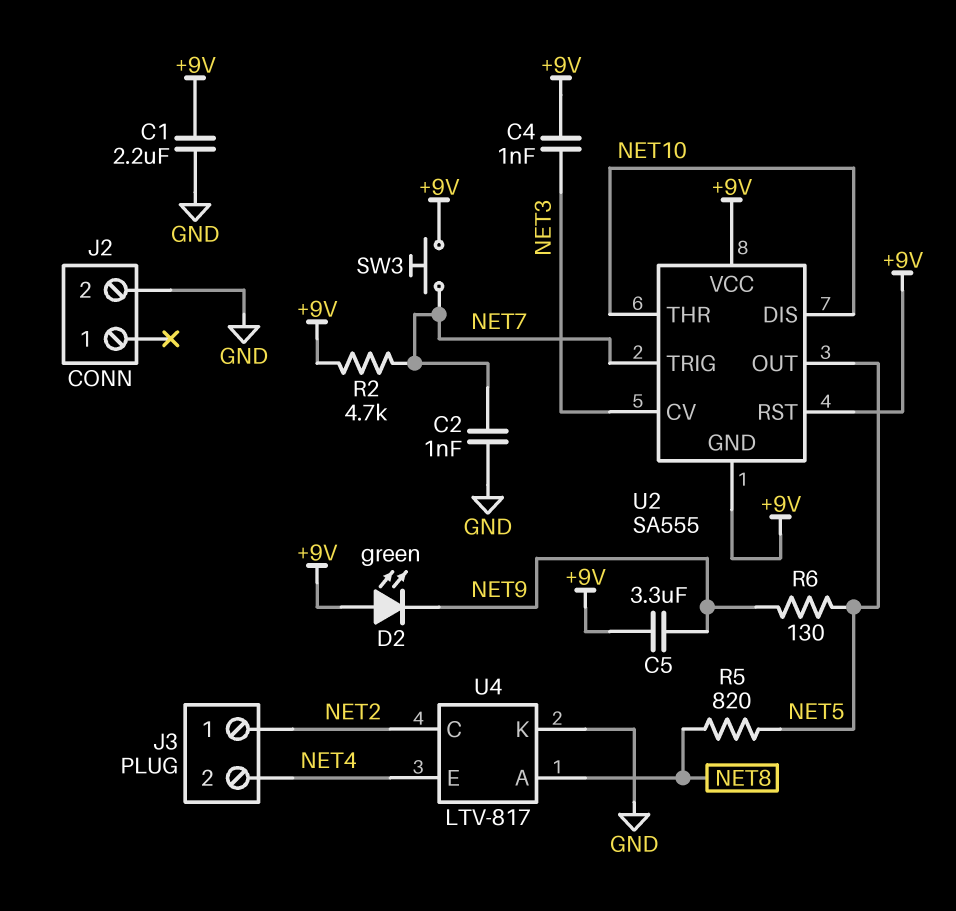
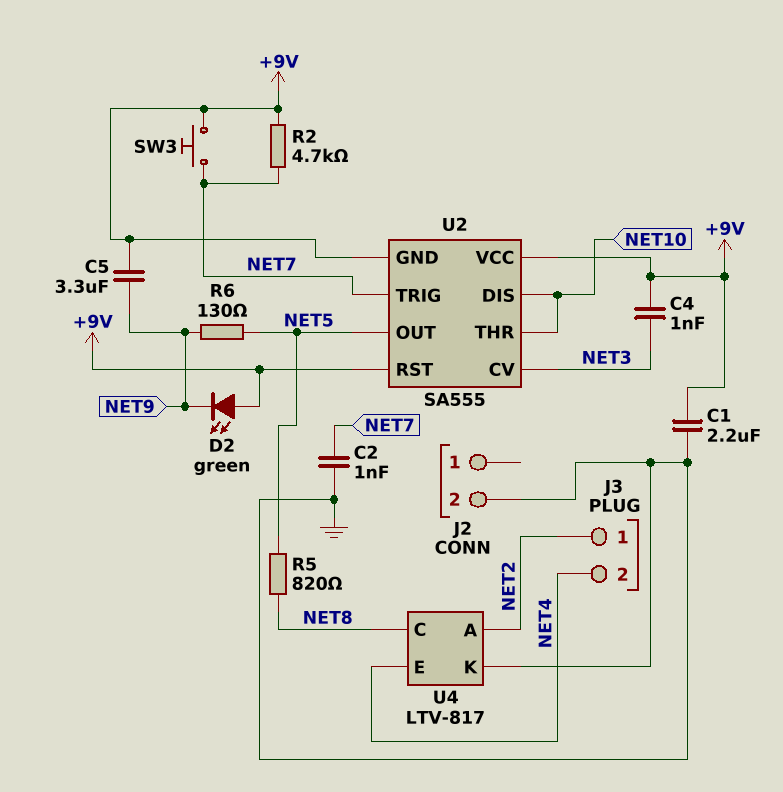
U4 pin A: NET8 -> NET2
U4 pin C: NET2 -> NET8

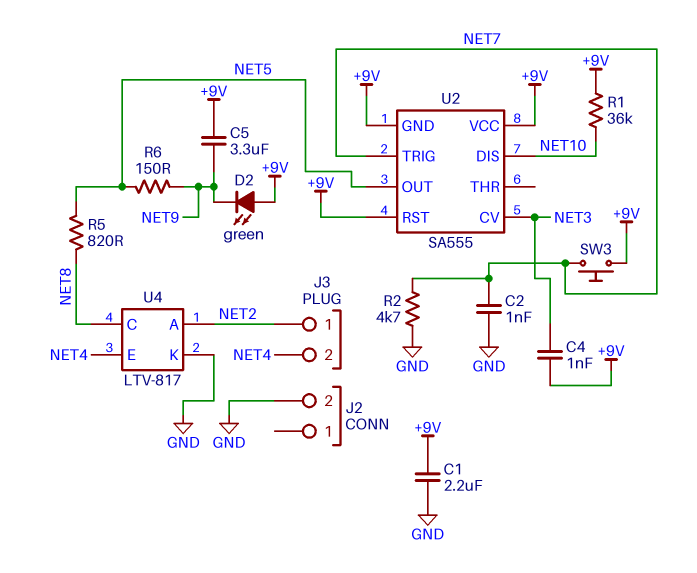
R1: none -> 36k (+9V, NET10)
R2: 4.7k (+9V, NET7) -> 4.7k (GND, NET7)
R6: 130 (NET5, NET9) -> 150 (NET5, NET9)
U2 pin THR: NET10 -> none

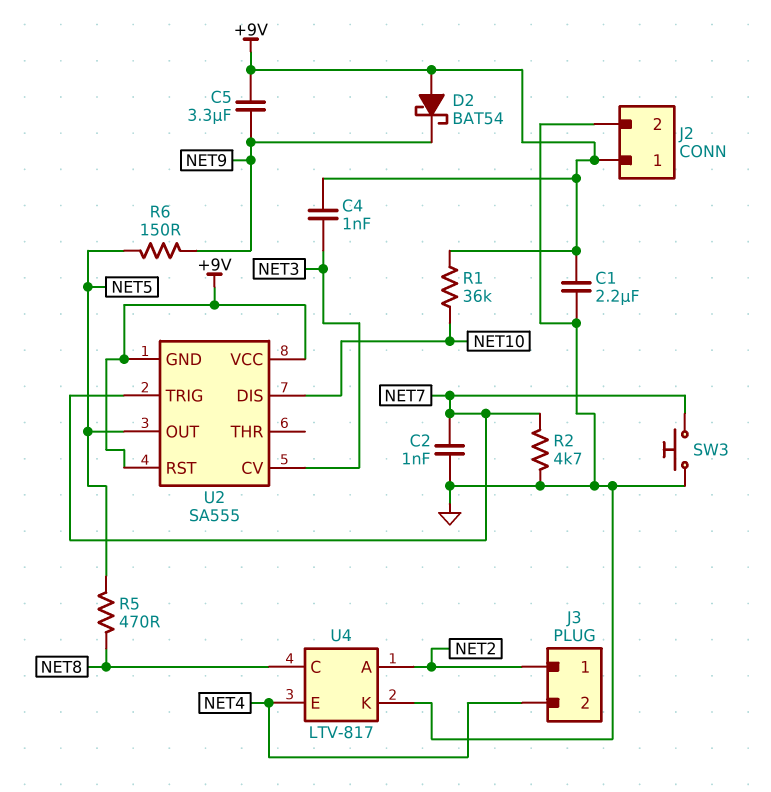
D2: LED green (A +9V, K NET9) -> schottky BAT54 (A +9V, K NET9)
J2 pin 1: none -> +9V
R5: 820 (NET5, NET8) -> 470 (NET5, NET8)
SW3: button (+9V, NET7) -> button (GND, NET7)

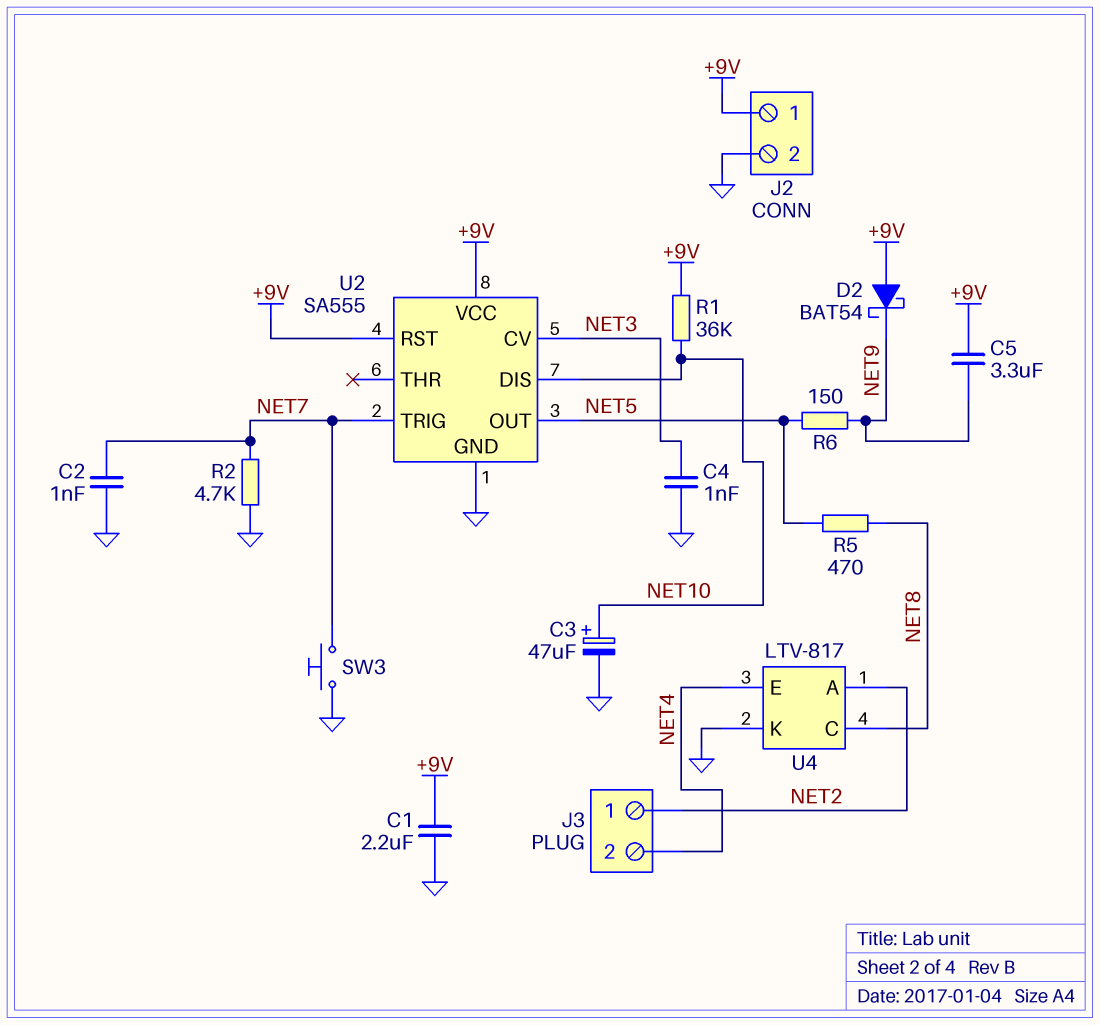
C3: none -> 47uF (plus NET10, minus GND)
C4: 1nF (+9V, NET3) -> 1nF (GND, NET3)
U2 pin GND: +9V -> GND

